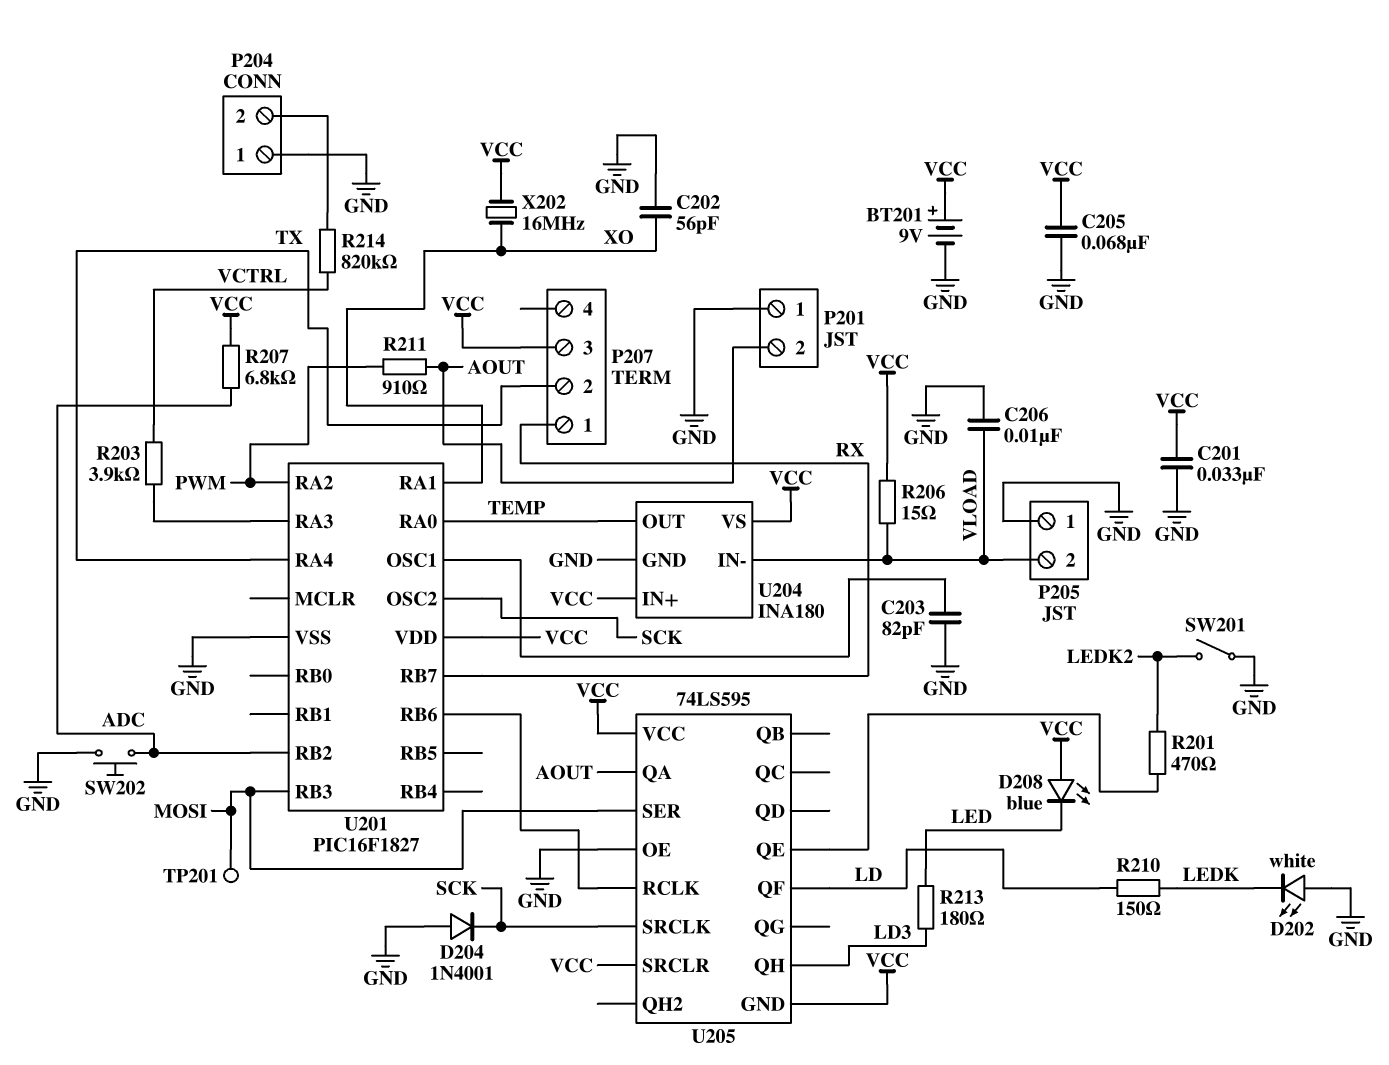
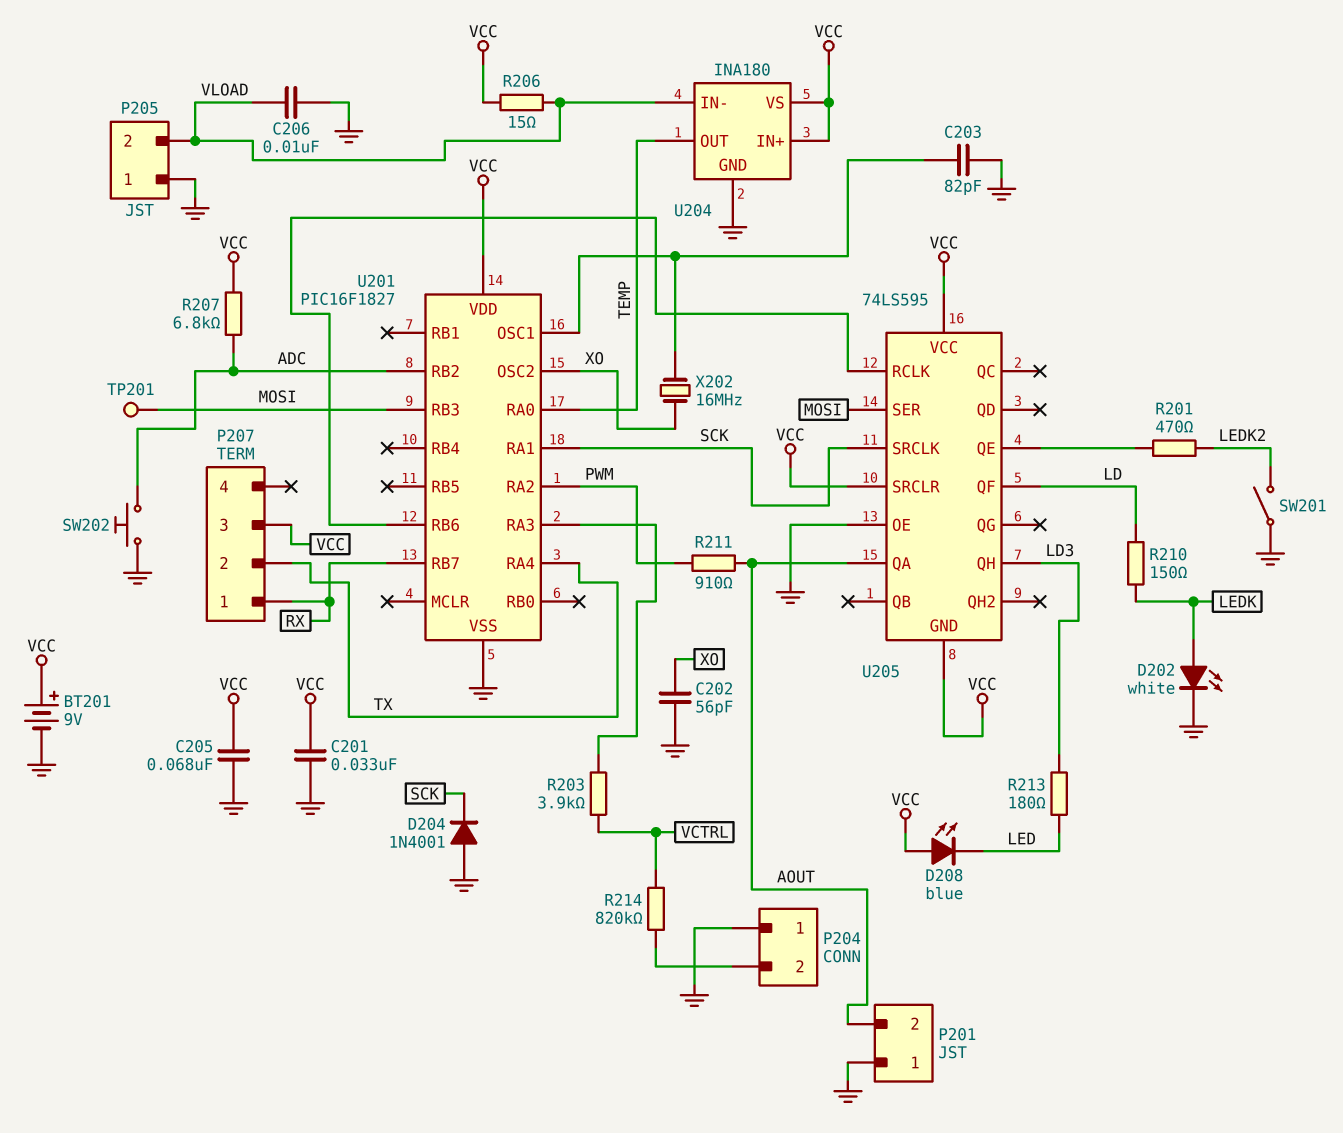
D202: LED white (A GND, K LEDK) -> LED white (A LEDK, K GND)
U201 pin OSC2: SCK -> XO
U201 pin RA1: XO -> SCK
X202: 16MHz (VCC, XO) -> 16MHz (U201/OSC1, XO)

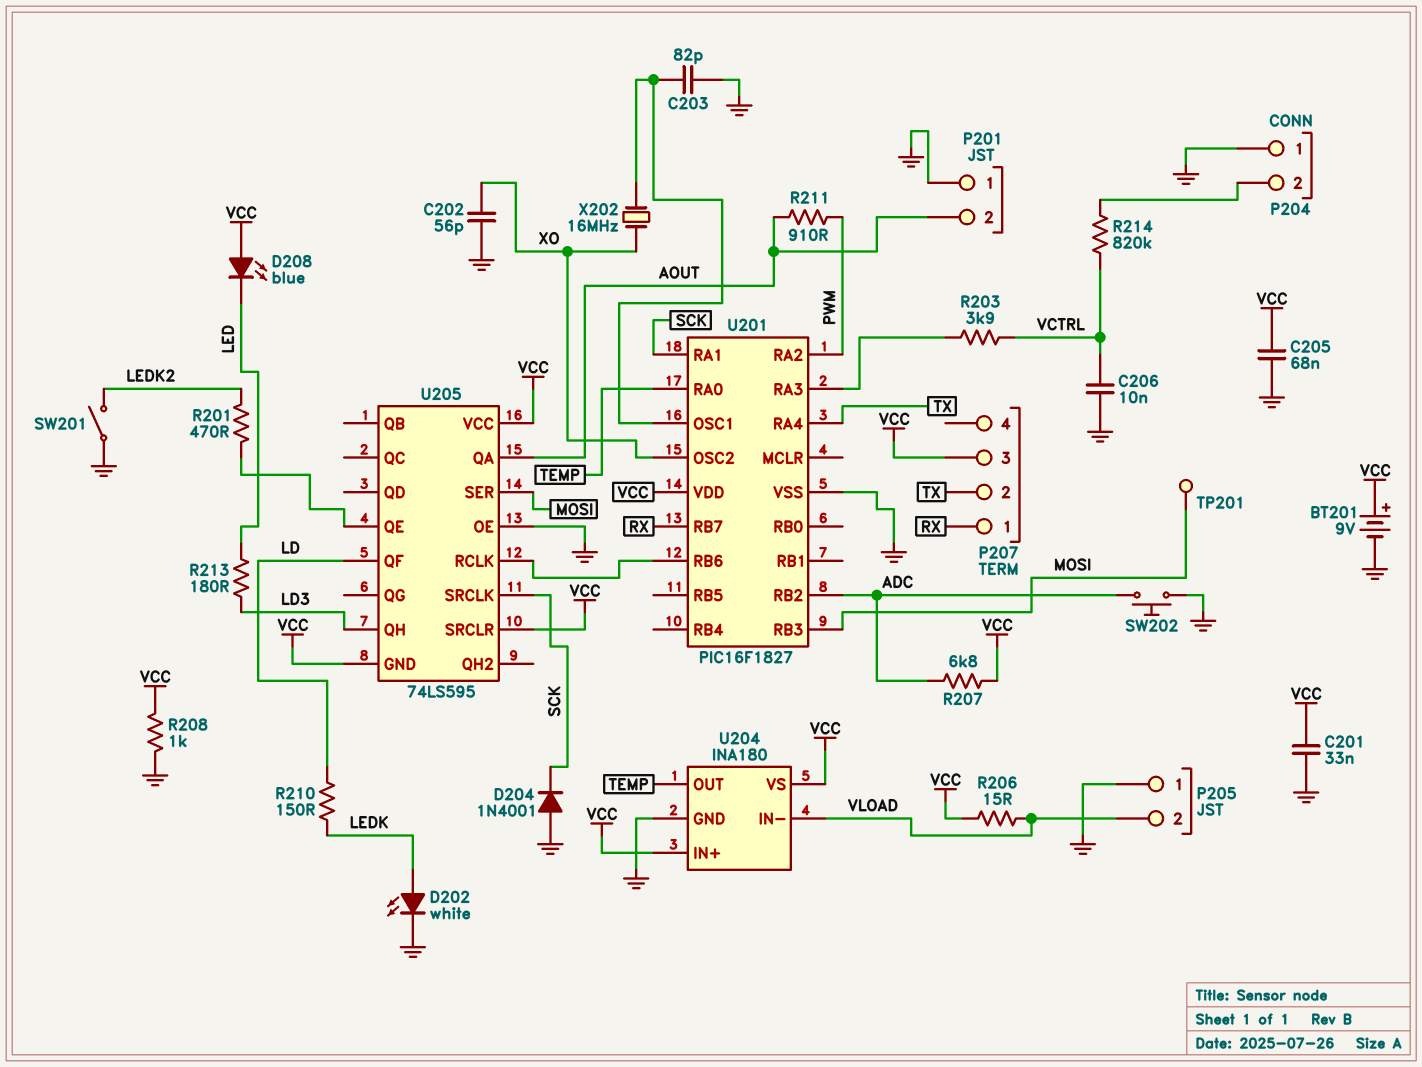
C206: 10nF (GND, VLOAD) -> 10nF (GND, VCTRL)
R208: none -> 1k (GND, VCC)

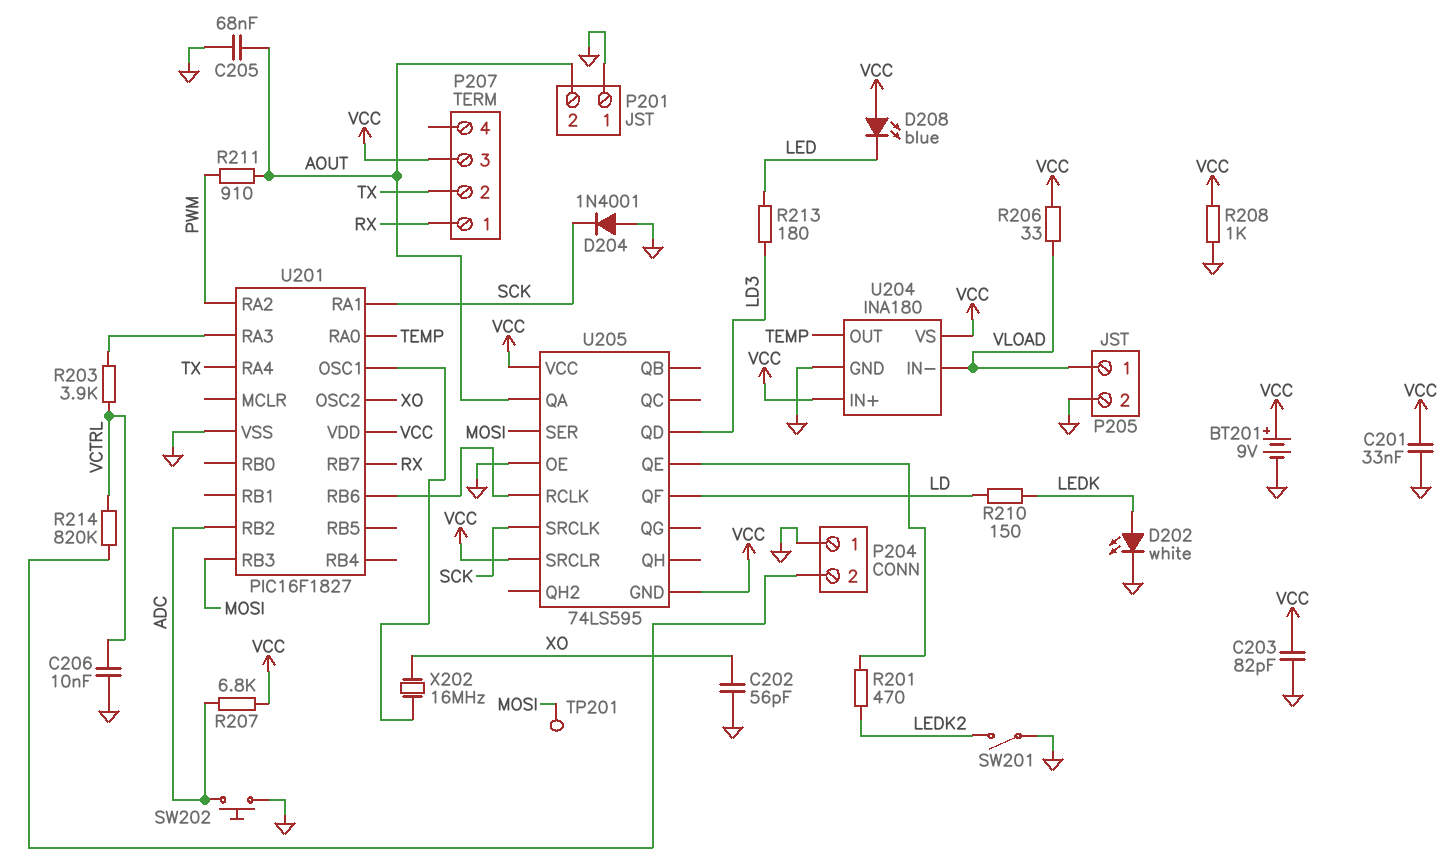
C203: 82pF (GND, U201/OSC1) -> 82pF (GND, VCC)
C205: 68nF (GND, VCC) -> 68nF (AOUT, GND)
P205 pin 1: GND -> VLOAD
P205 pin 2: VLOAD -> GND
R206: 15 (VCC, VLOAD) -> 33 (VCC, VLOAD)
U205 pin QD: none -> LD3
U205 pin QH: LD3 -> none

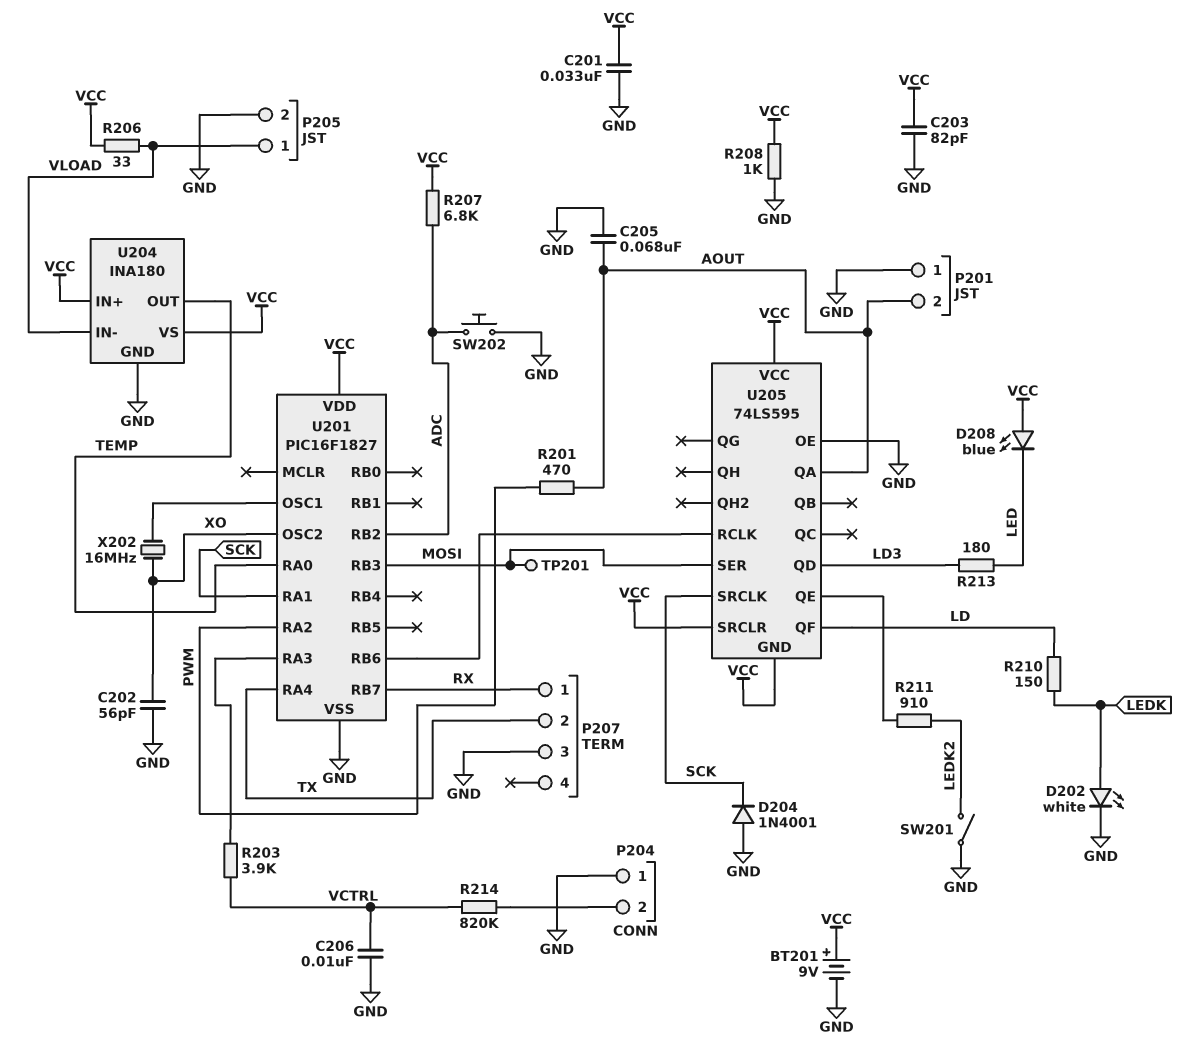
P207 pin 3: VCC -> GND
R201: 470 (LEDK2, U205/QE) -> 470 (AOUT, PWM)
R211: 910 (AOUT, PWM) -> 910 (LEDK2, U205/QE)

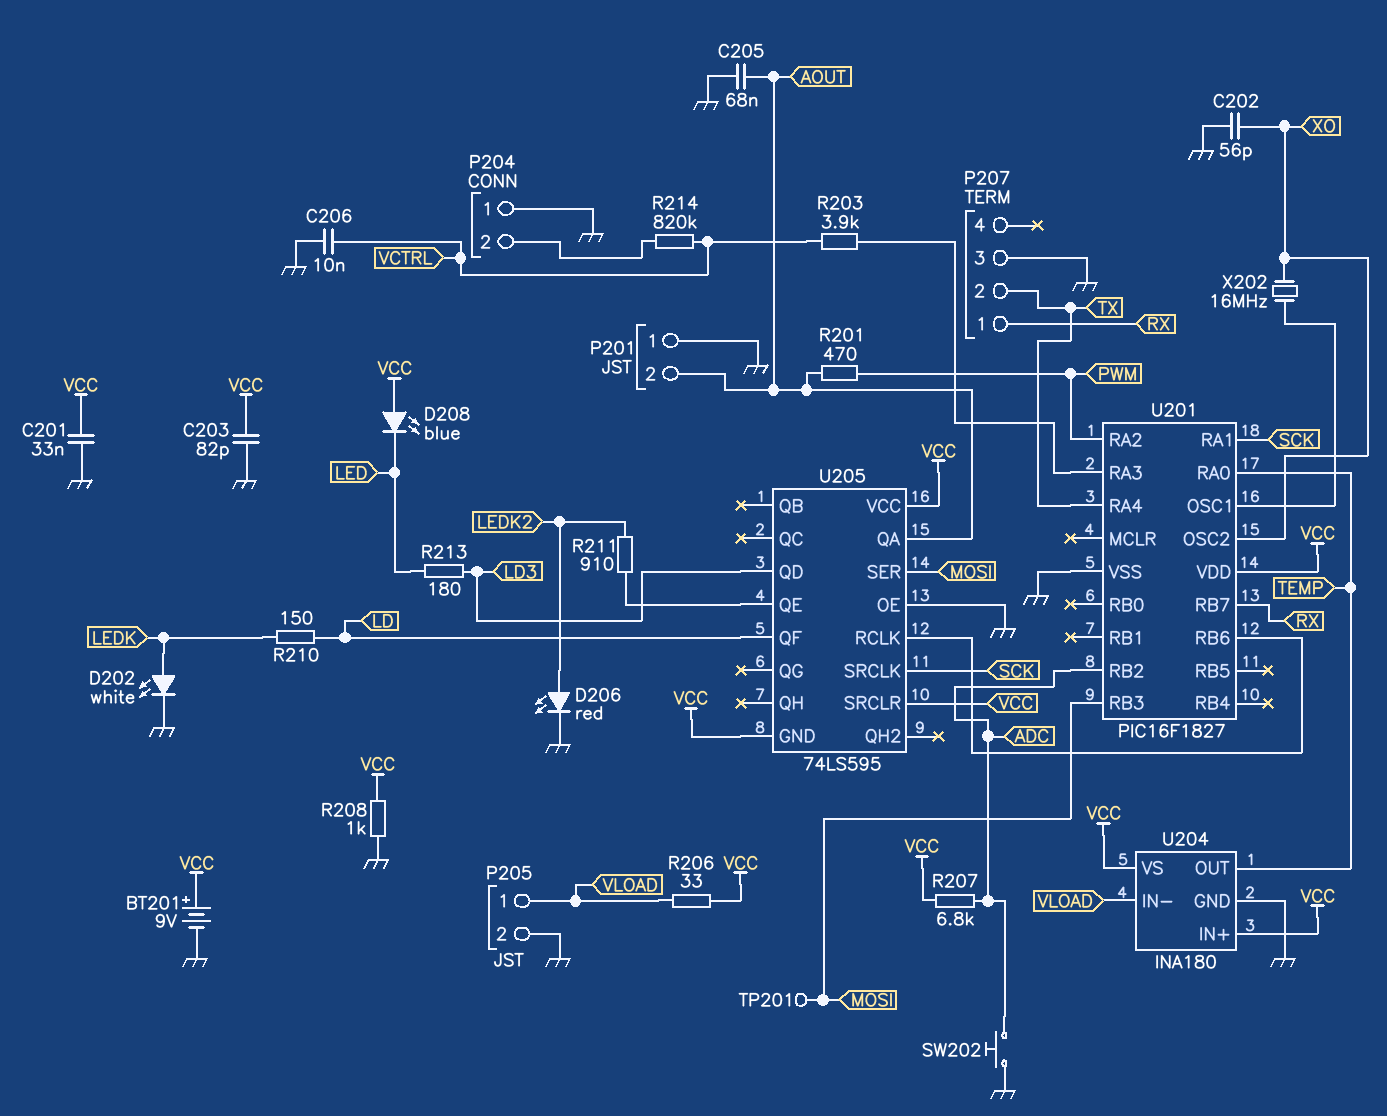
D204: diode 1N4001 (A GND, K SCK) -> none
D206: none -> LED red (A LEDK2, K GND)
SW201: switch (GND, LEDK2) -> none

